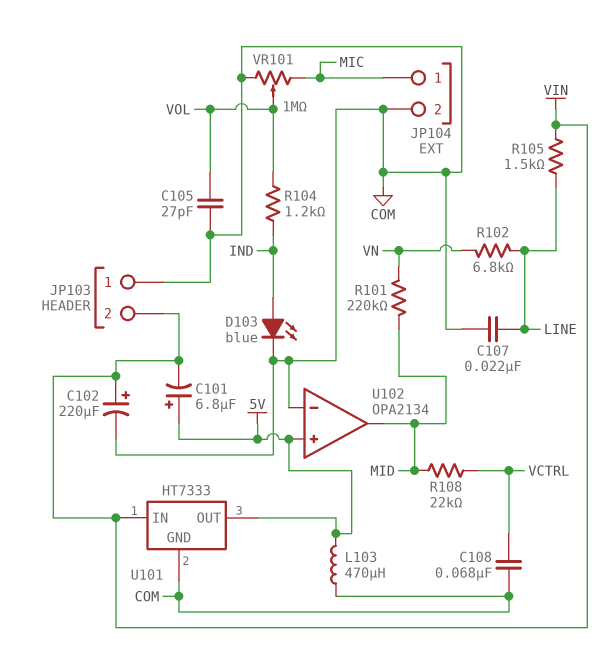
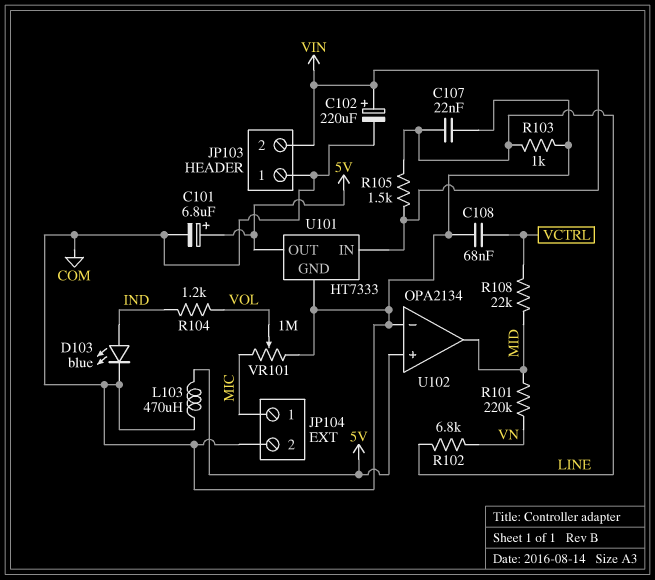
C101: 6.8uF (plus 5V, minus VIN) -> 6.8uF (plus 5V, minus COM)
C105: 27pF (COM, VOL) -> none
R103: none -> 1k (COM, LINE)

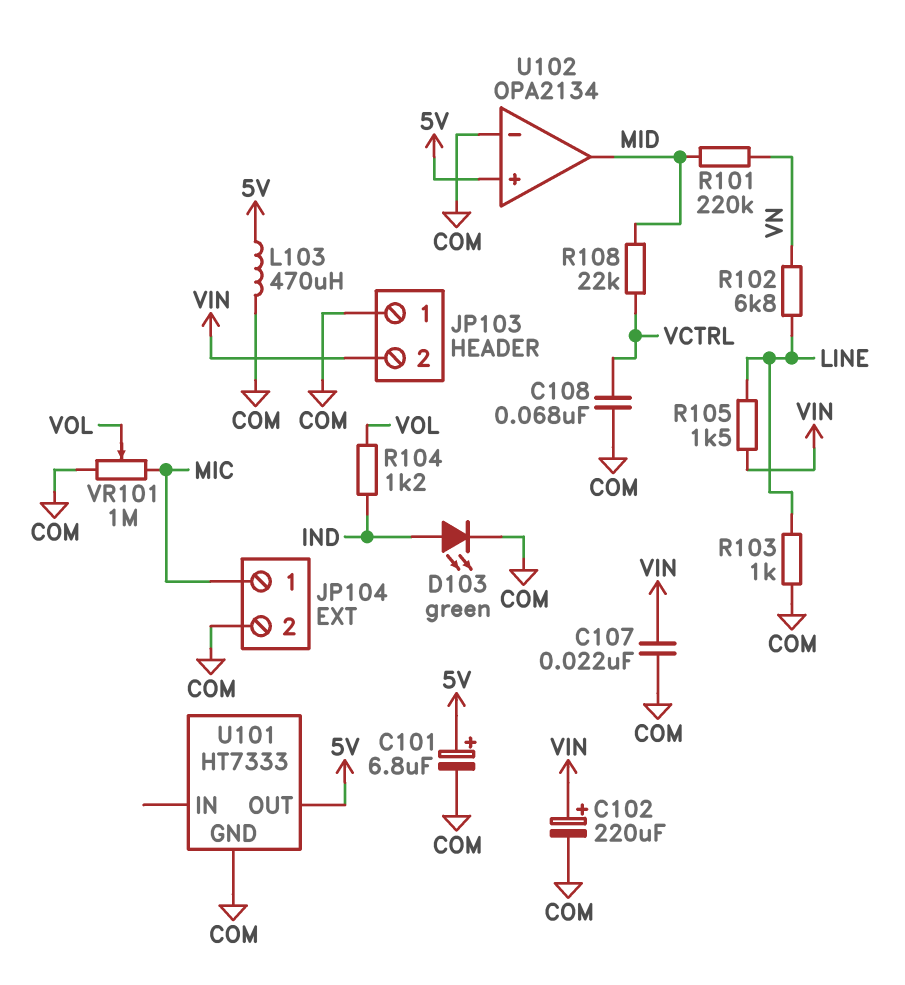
C107: 22nF (COM, LINE) -> 22nF (COM, VIN)
D103: LED blue (A IND, K COM) -> LED green (A IND, K COM)
U101 pin IN: VIN -> none

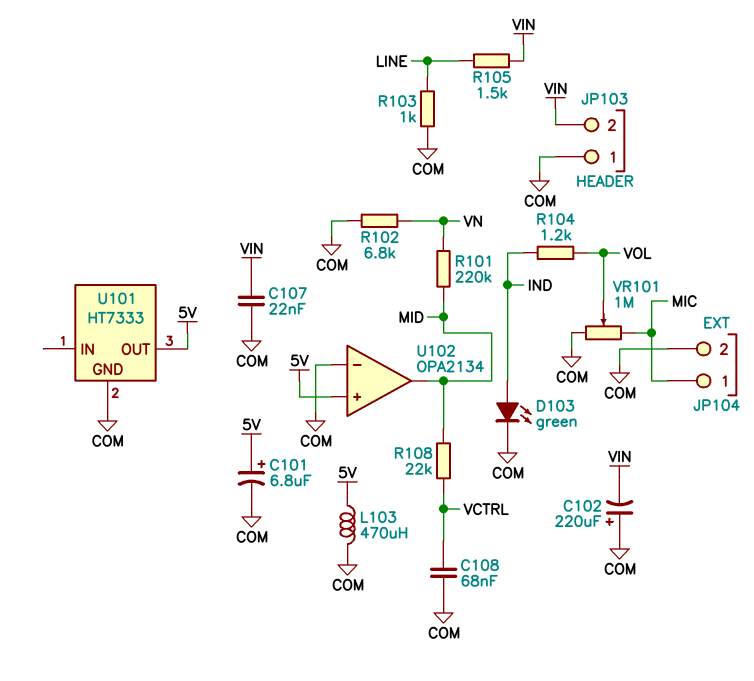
C102: 220uF (plus VIN, minus COM) -> 220uF (plus COM, minus VIN)
R102: 6.8k (LINE, VN) -> 6.8k (COM, VN)

